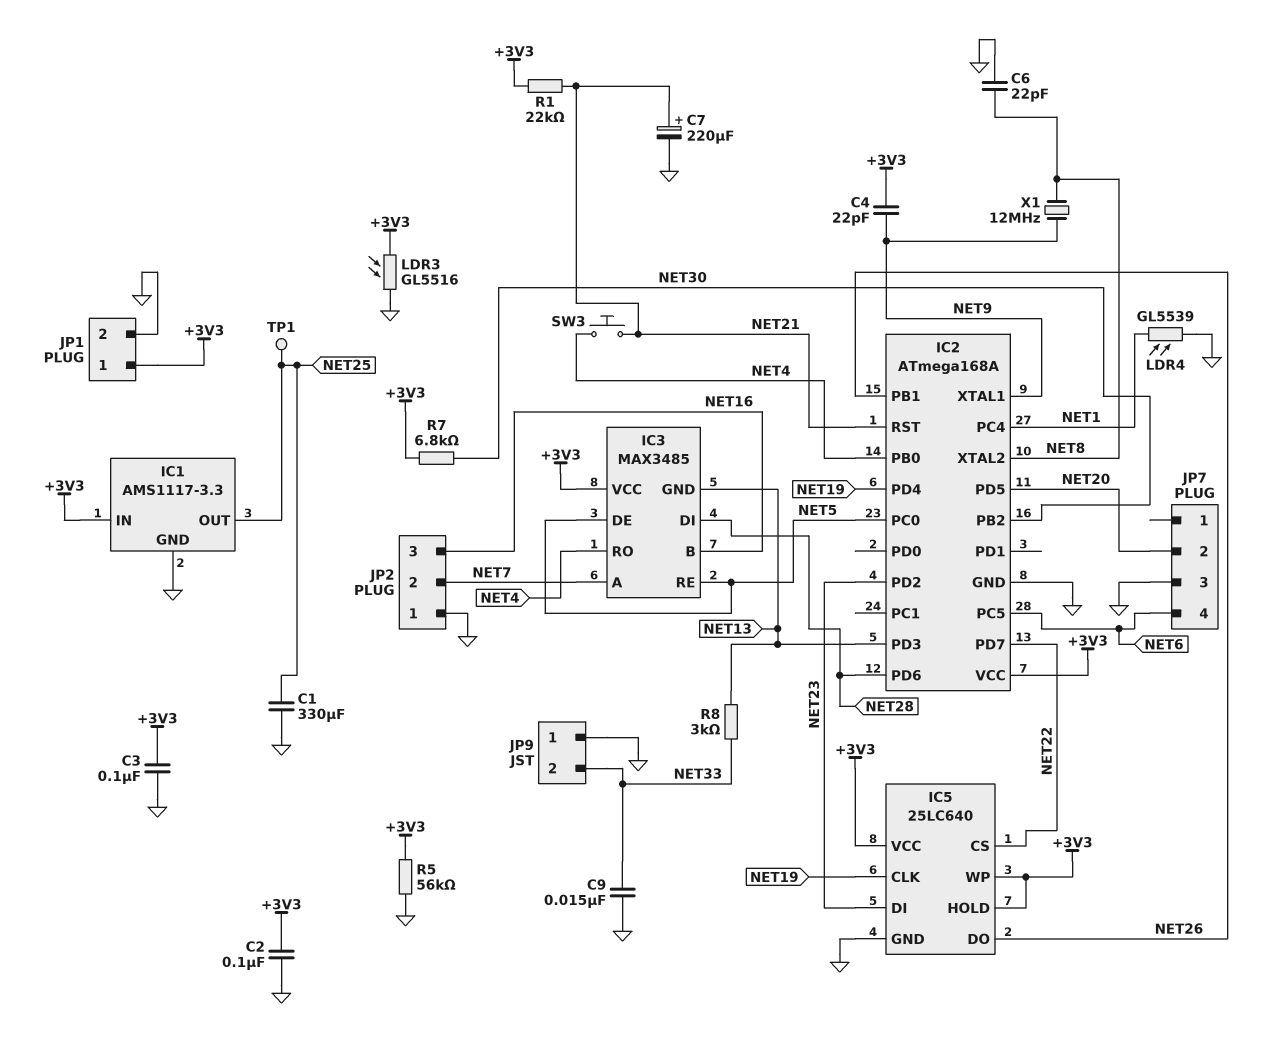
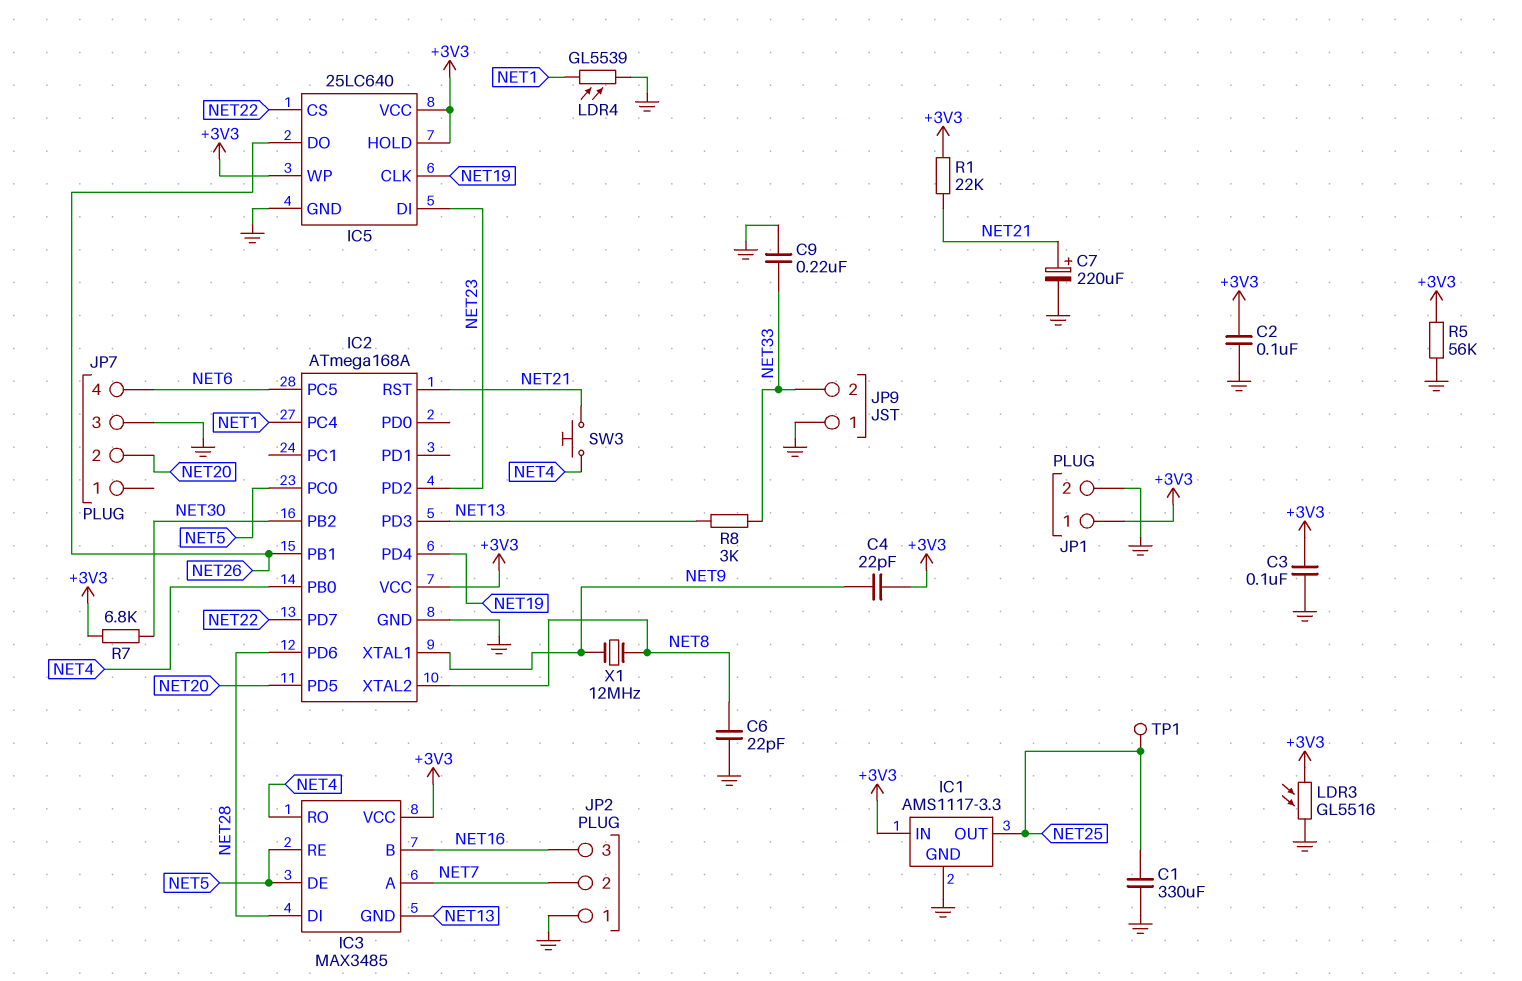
C9: 15nF (GND, NET33) -> 220nF (GND, NET33)

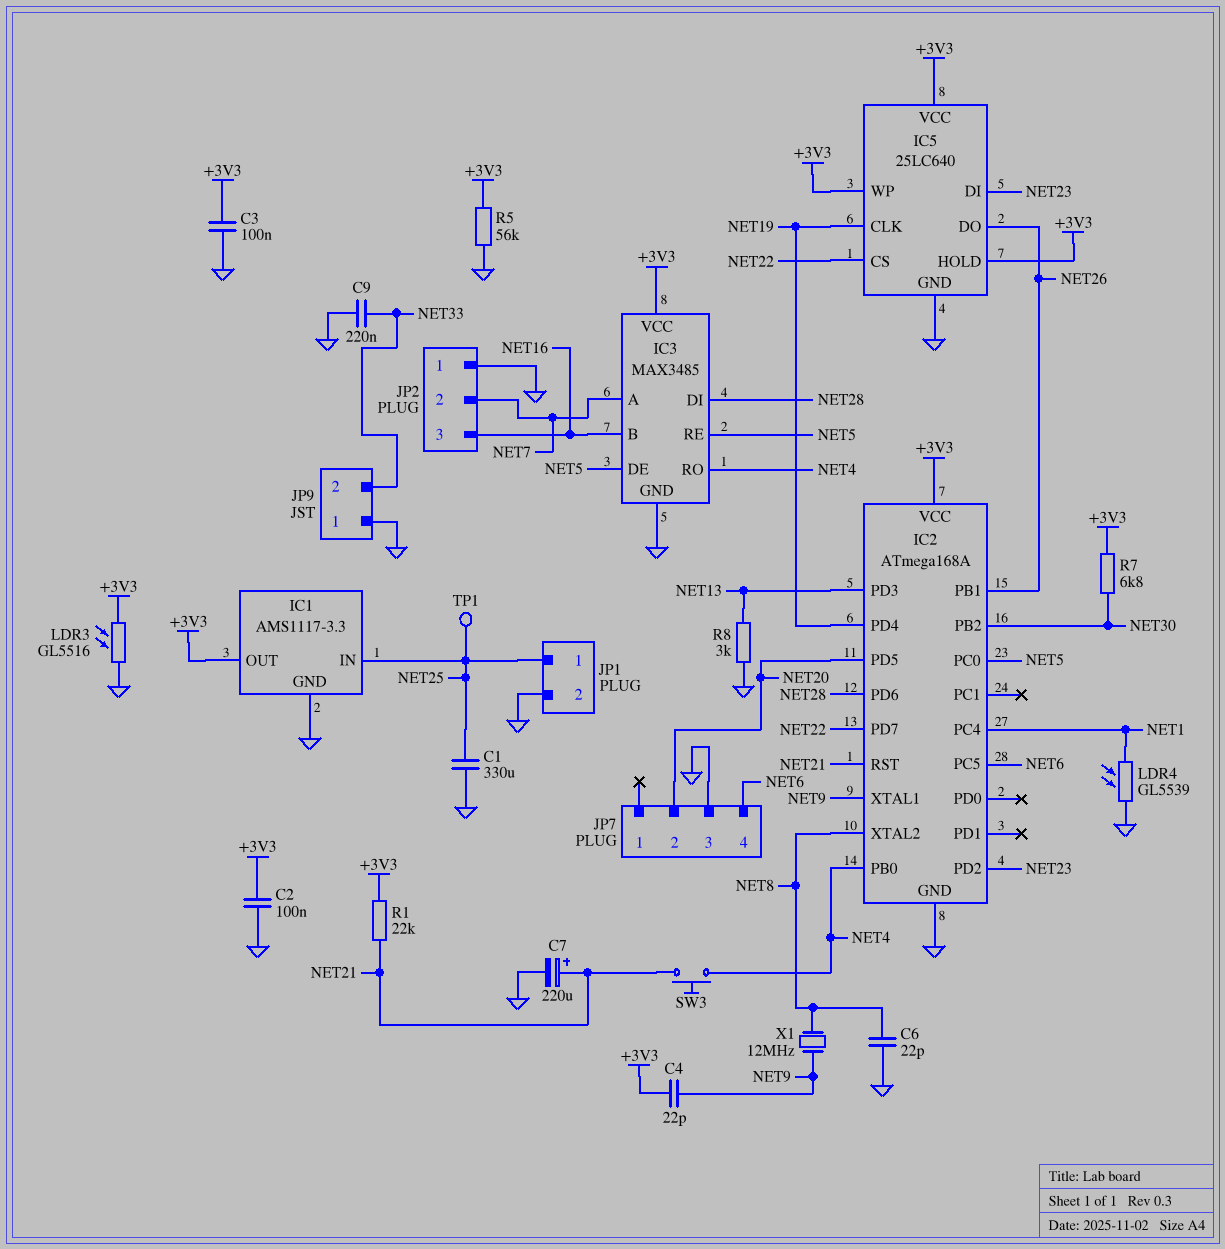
IC1 pin IN: +3V3 -> NET25
IC1 pin OUT: NET25 -> +3V3
IC3 pin GND: NET13 -> GND
JP1 pin 1: +3V3 -> NET25
R8: 3k (NET13, NET33) -> 3k (GND, NET13)

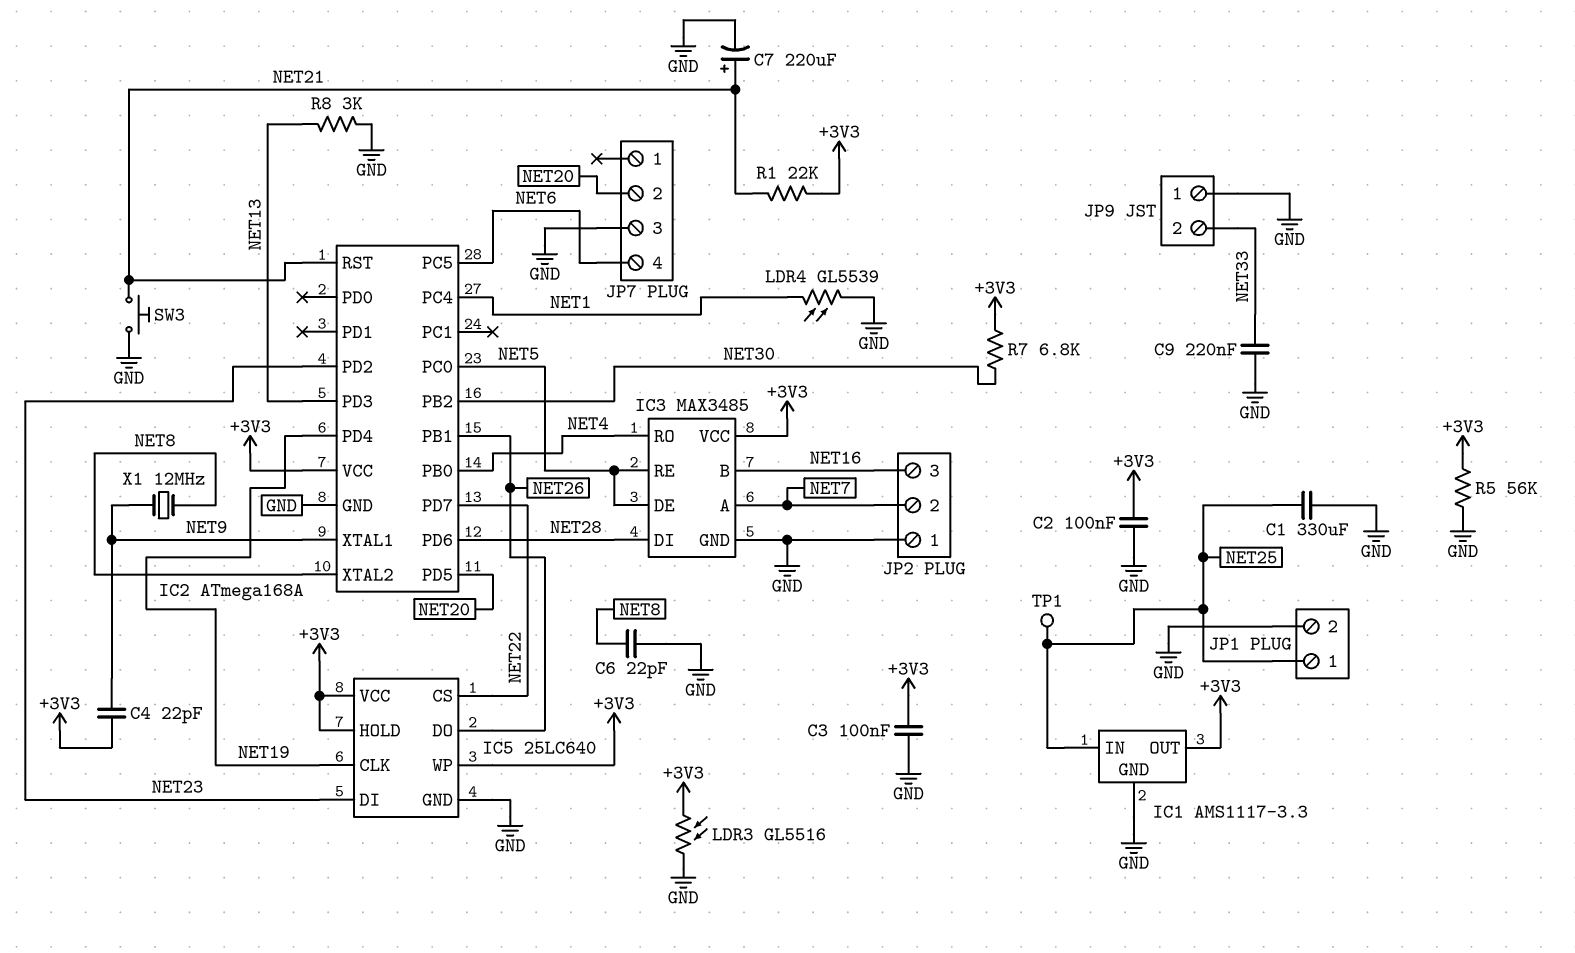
SW3: button (NET4, NET21) -> button (GND, NET21)

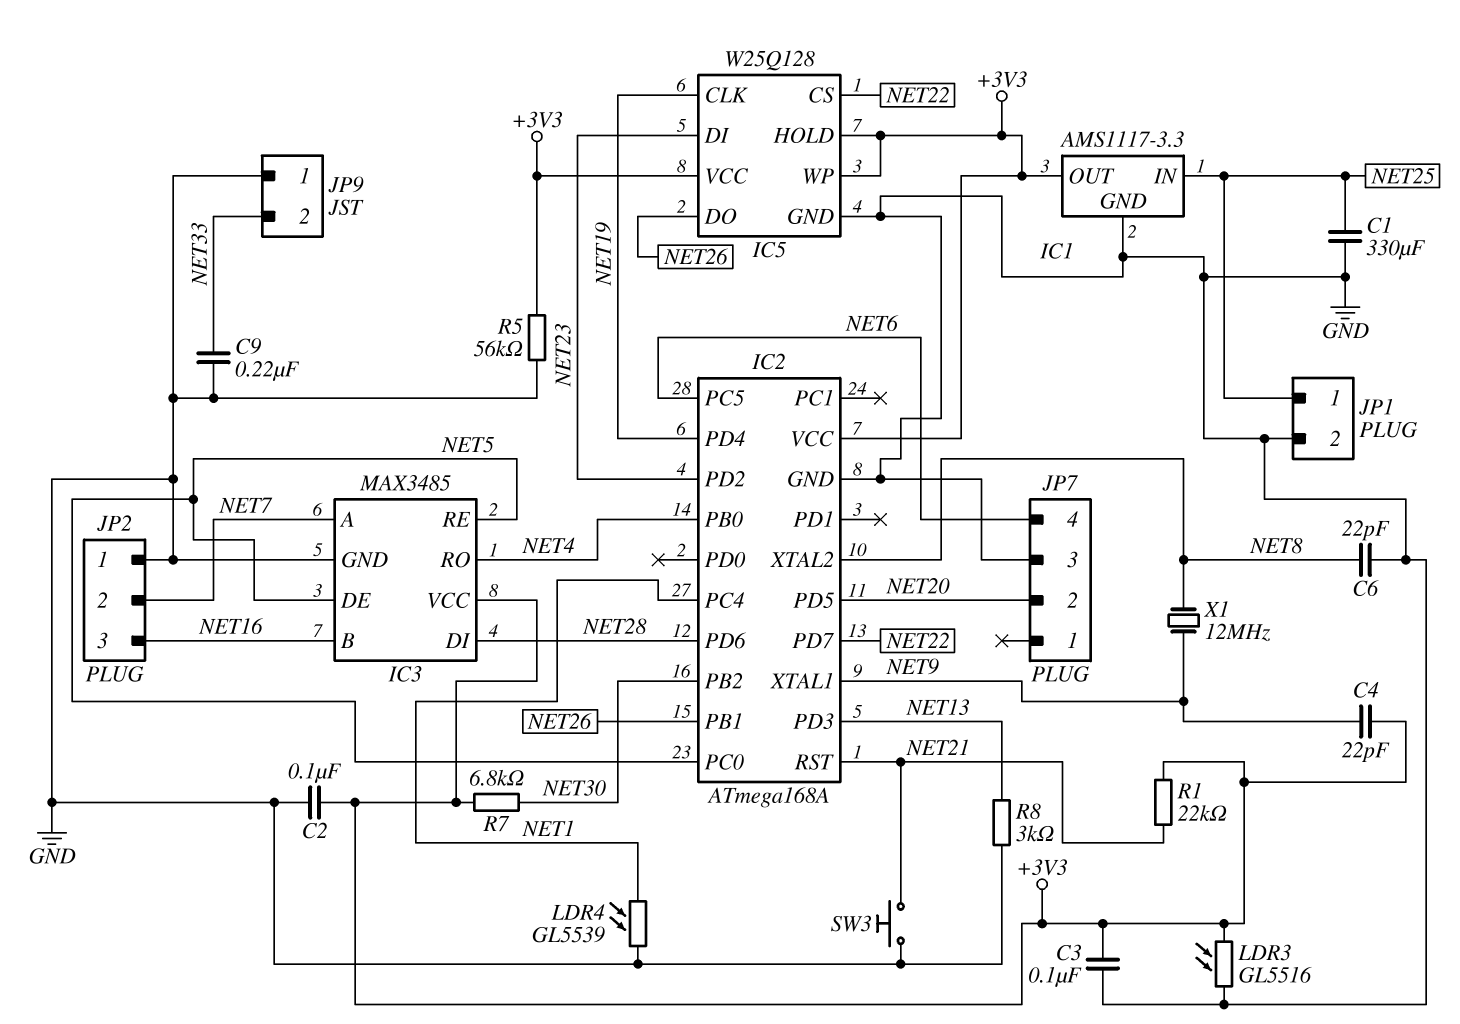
C7: 220uF (plus NET21, minus GND) -> none
IC5: 25LC640 -> W25Q128
TP1: test point (NET25) -> none

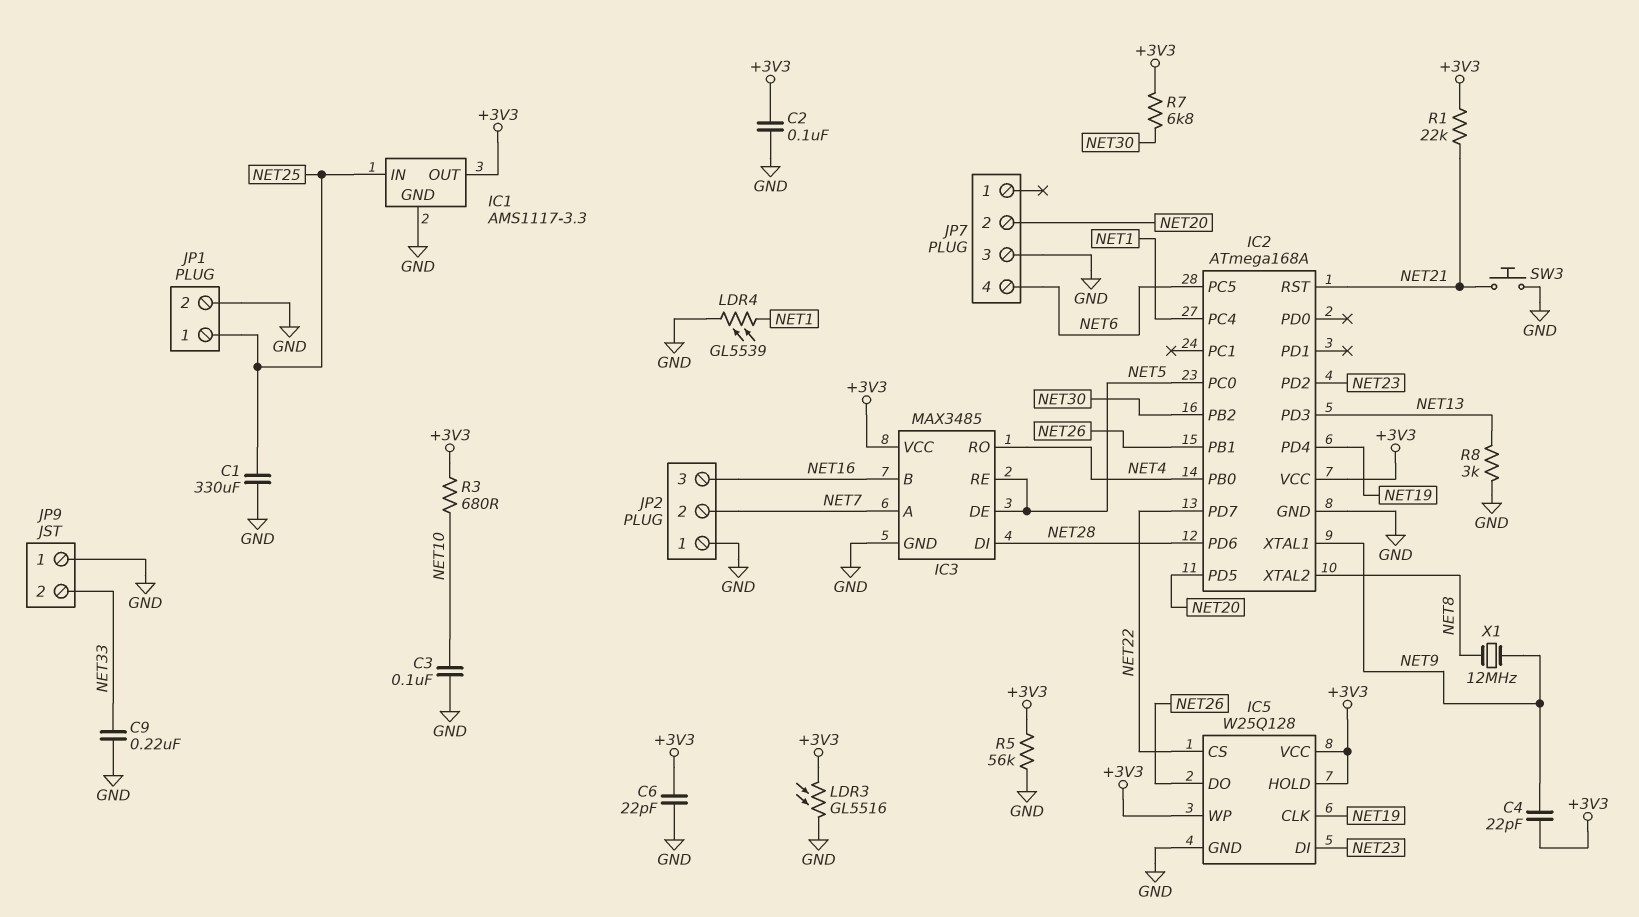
C3: 100nF (+3V3, GND) -> 100nF (GND, NET10)
C6: 22pF (GND, NET8) -> 22pF (+3V3, GND)
R3: none -> 680 (+3V3, NET10)

